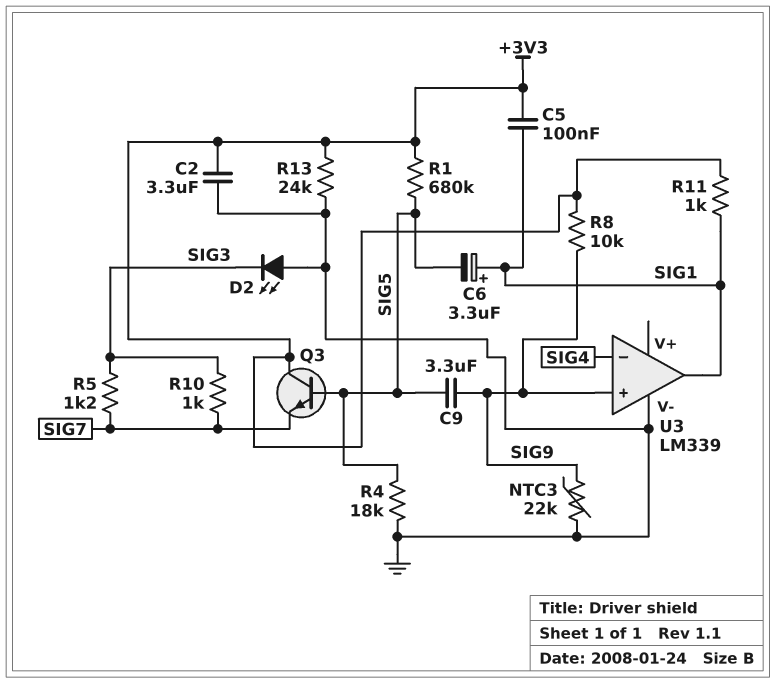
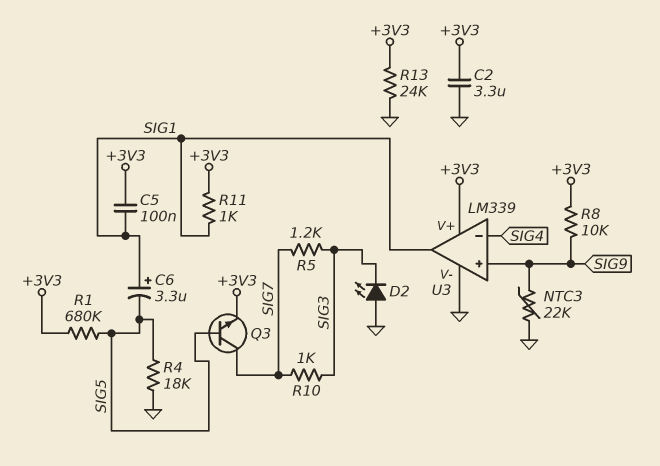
C9: 3.3uF (SIG5, SIG9) -> none
Q3: NPN (B SIG5, C +3V3, E SIG7) -> NPN (B SIG5, C SIG7, E +3V3)
U3 pin V+: none -> +3V3

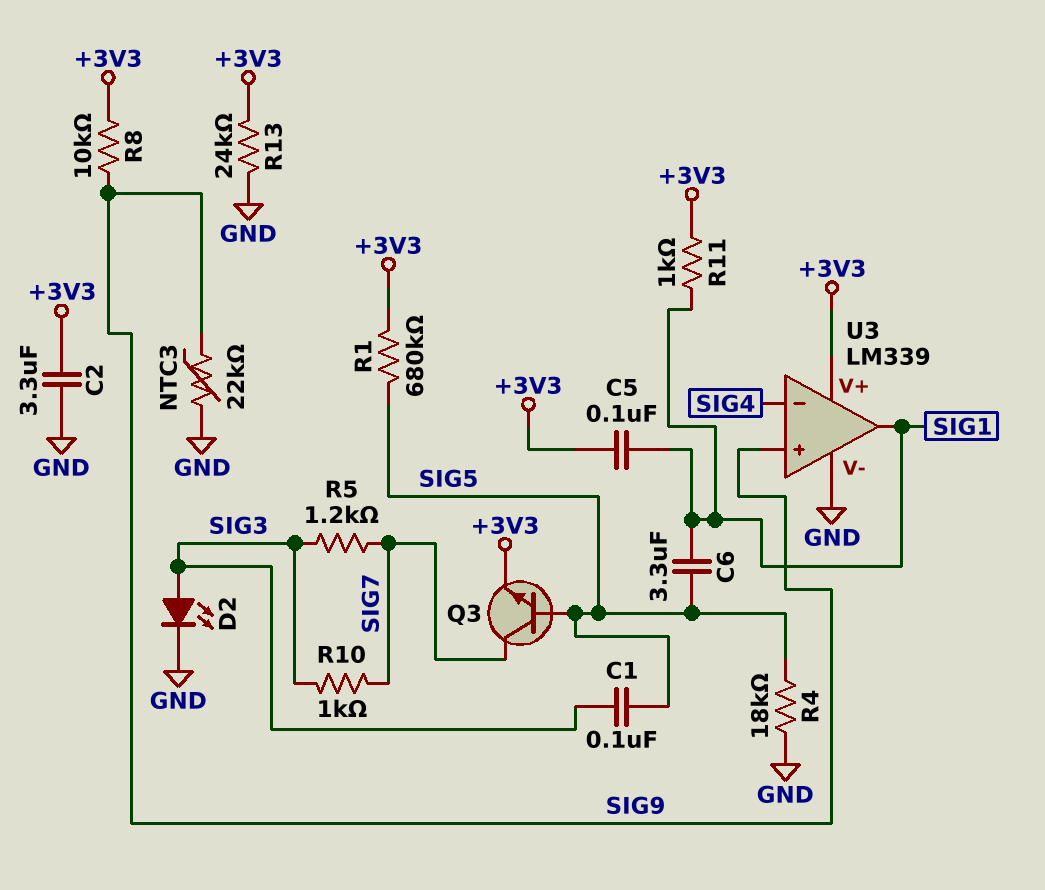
C1: none -> 100nF (SIG3, SIG5)
C6: 3.3uF (plus SIG1, minus SIG5) -> 3.3uF (SIG1, SIG5)
D2: LED (A GND, K SIG3) -> LED (A SIG3, K GND)

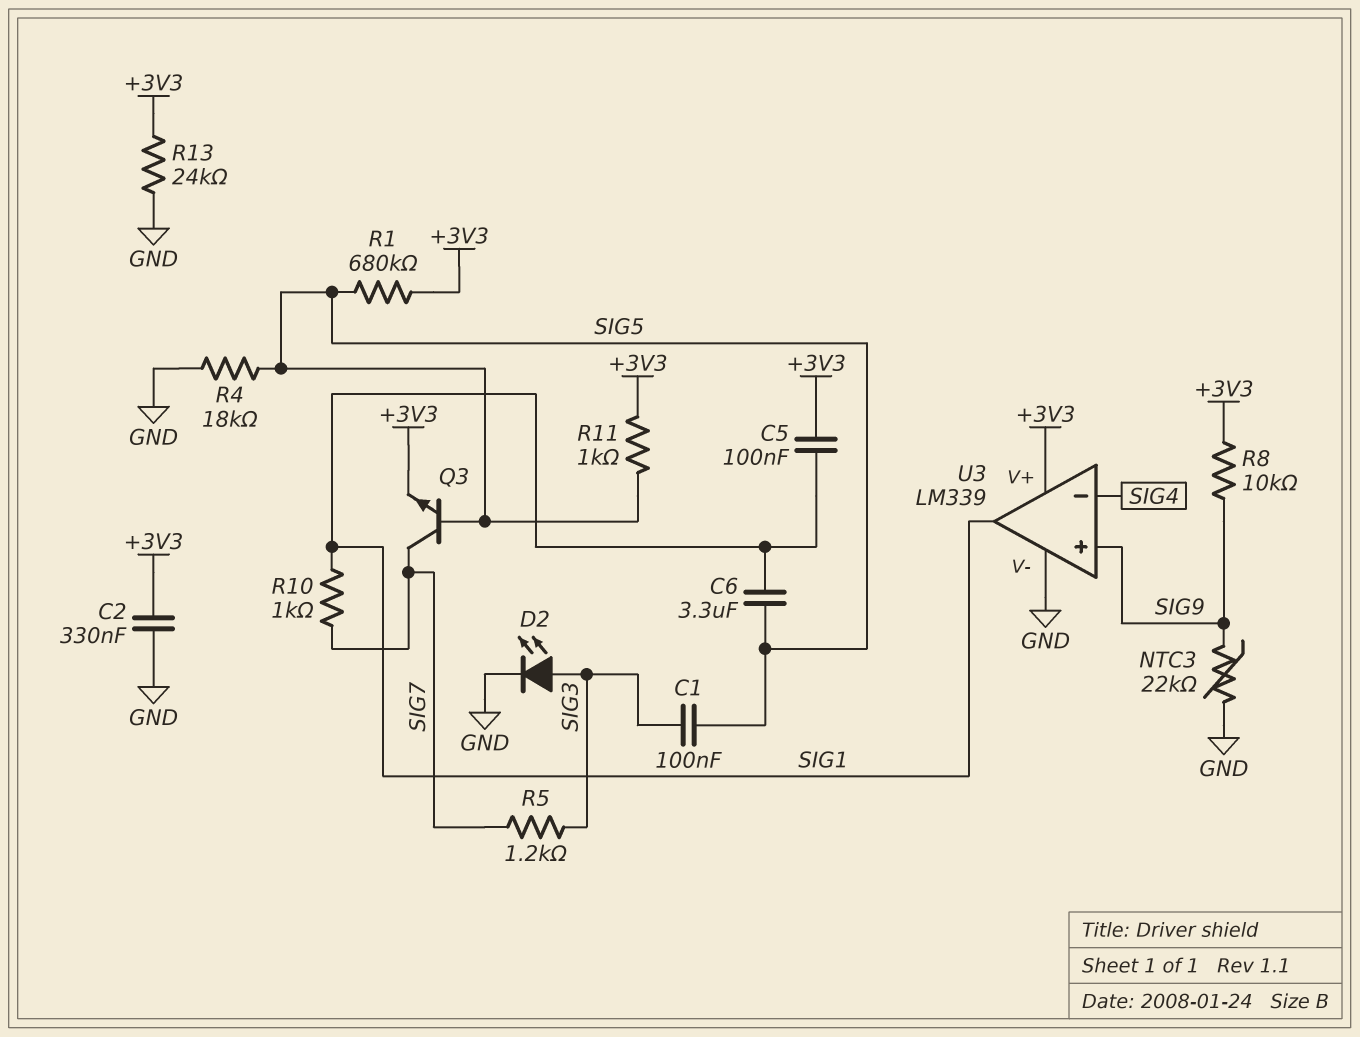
C2: 3.3uF (+3V3, GND) -> 330nF (+3V3, GND)
R10: 1k (SIG3, SIG7) -> 1k (SIG1, SIG7)
R11: 1k (+3V3, SIG1) -> 1k (+3V3, SIG5)

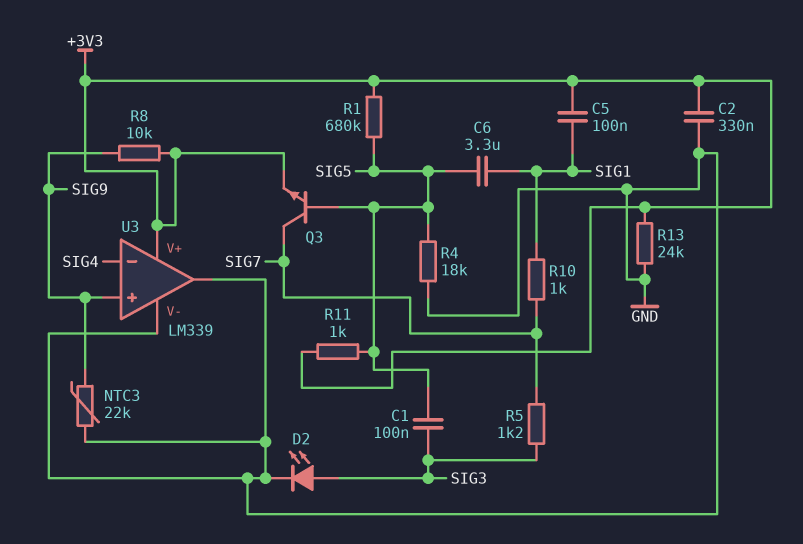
U3 pin out: SIG1 -> GND

